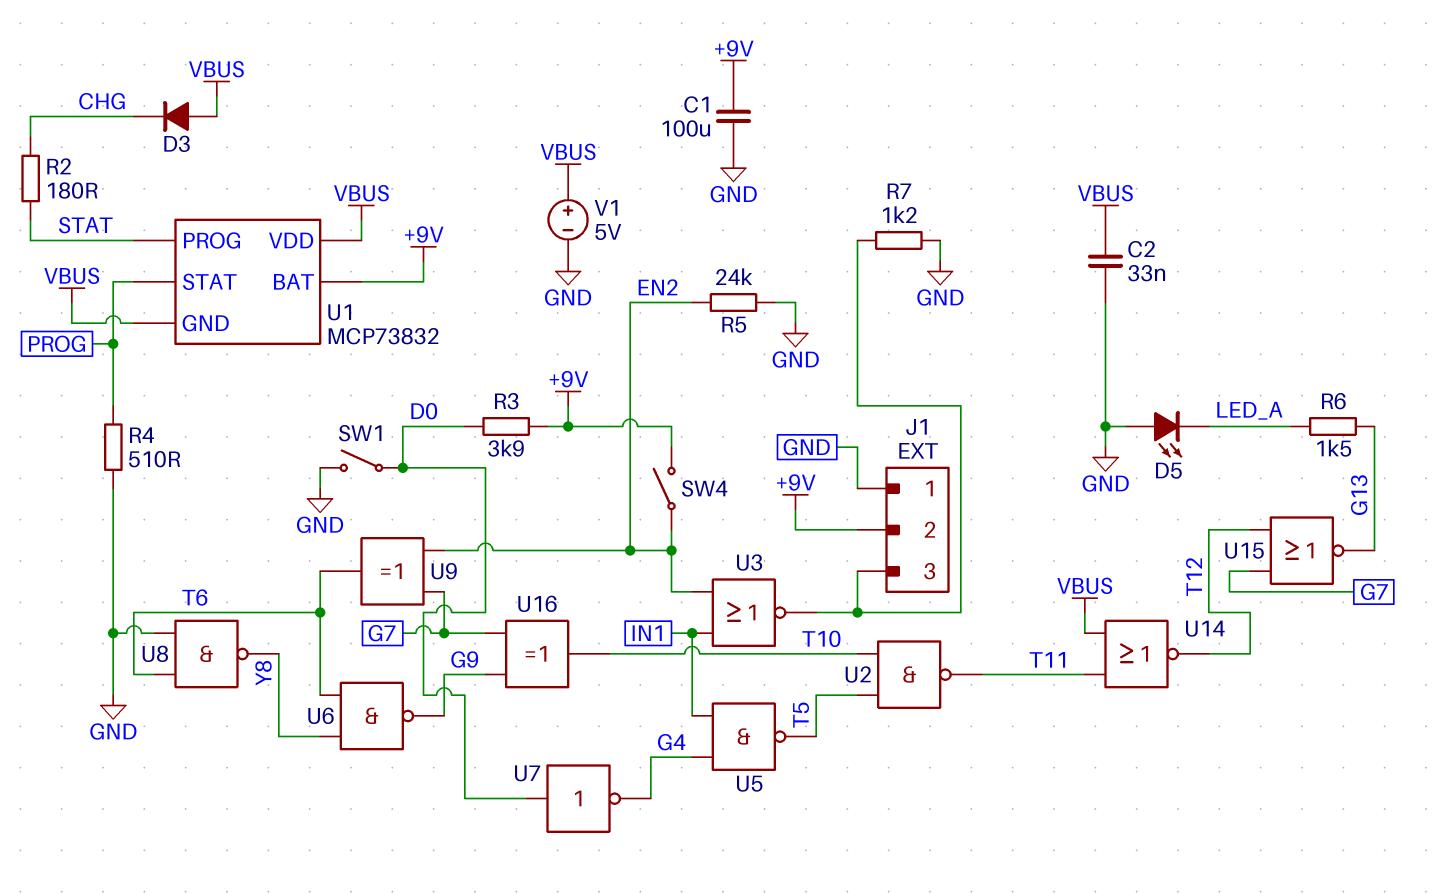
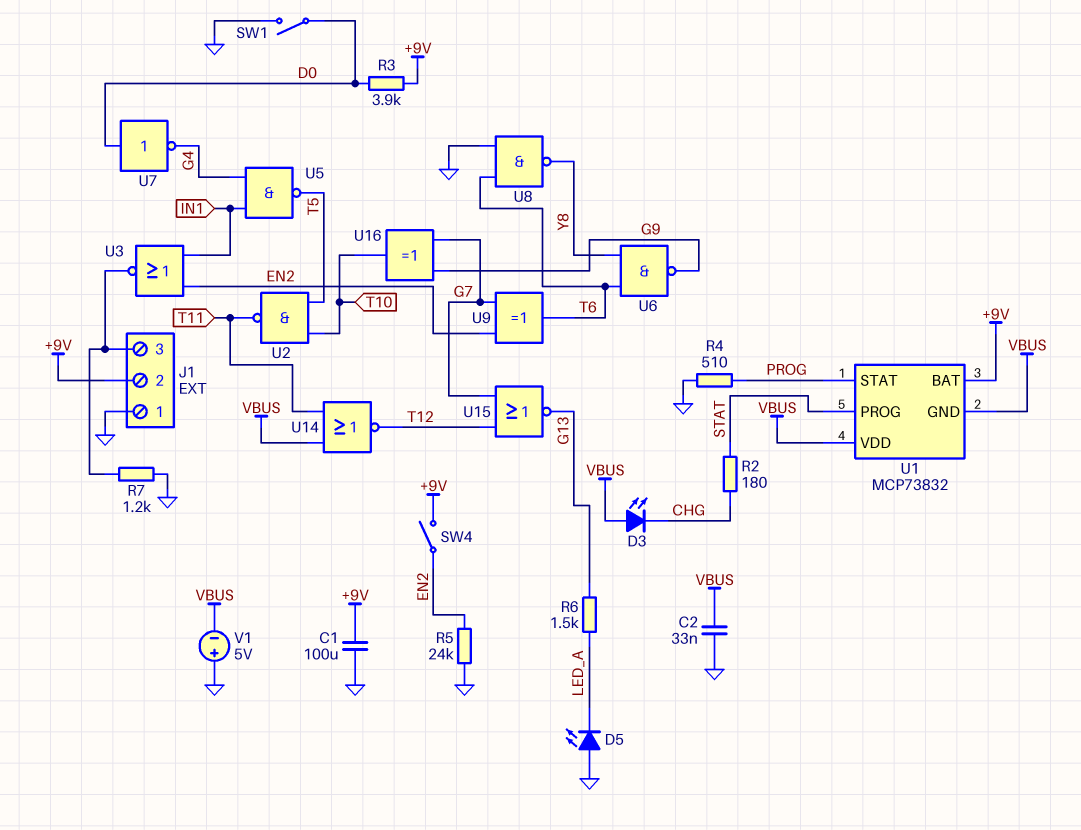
D3: diode (A VBUS, K CHG) -> LED (A VBUS, K CHG)
V1: 5V (plus VBUS, minus GND) -> 5V (plus GND, minus VBUS)

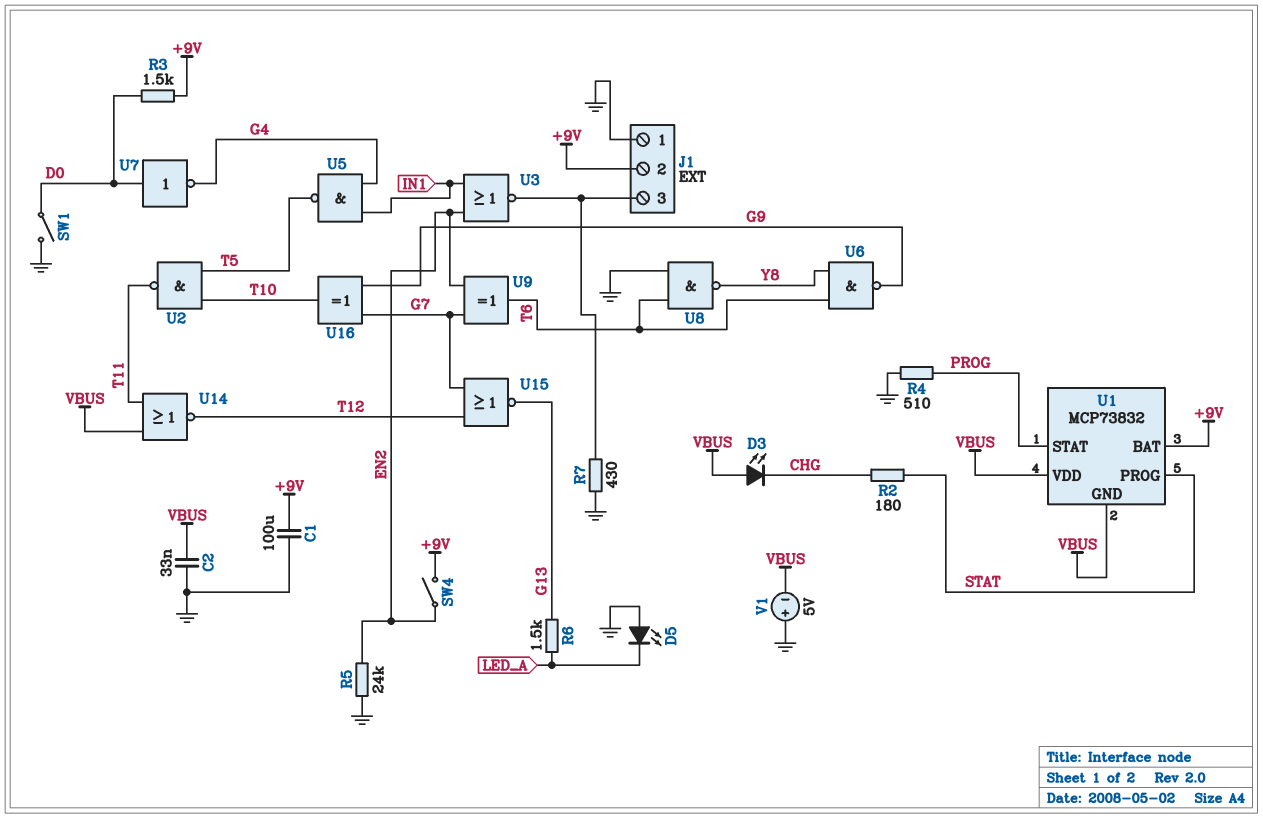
R3: 3.9k (+9V, D0) -> 1.5k (+9V, D0)
R7: 1.2k (GND, J1/3) -> 430 (GND, J1/3)

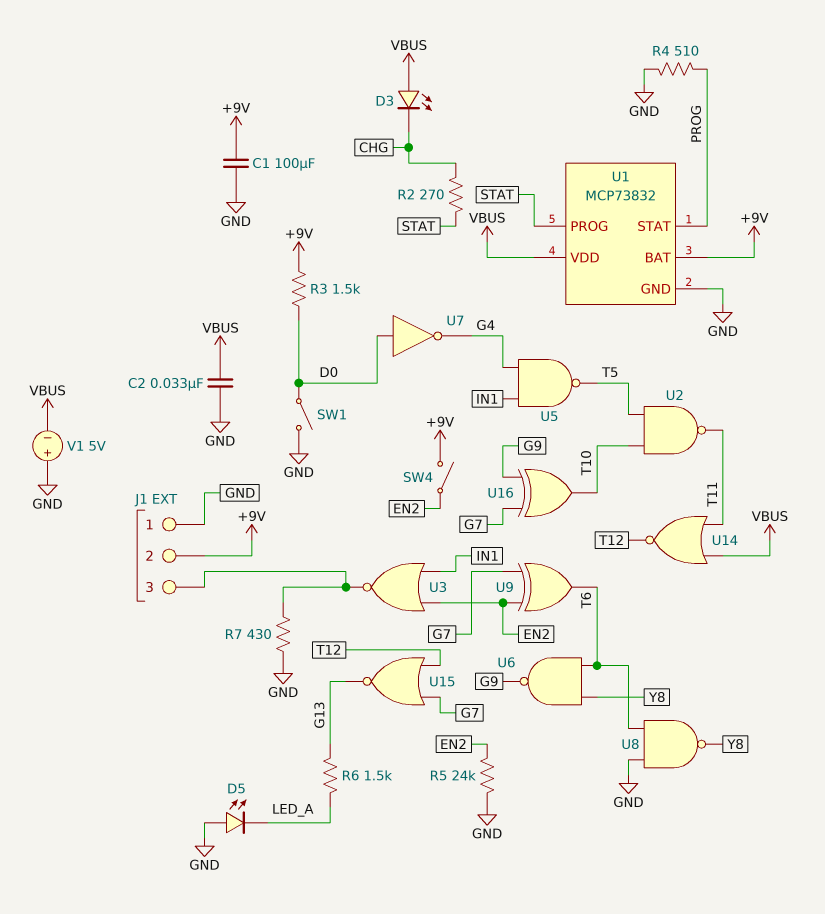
R2: 180 (CHG, STAT) -> 270 (CHG, STAT)
U1 pin GND: VBUS -> GND

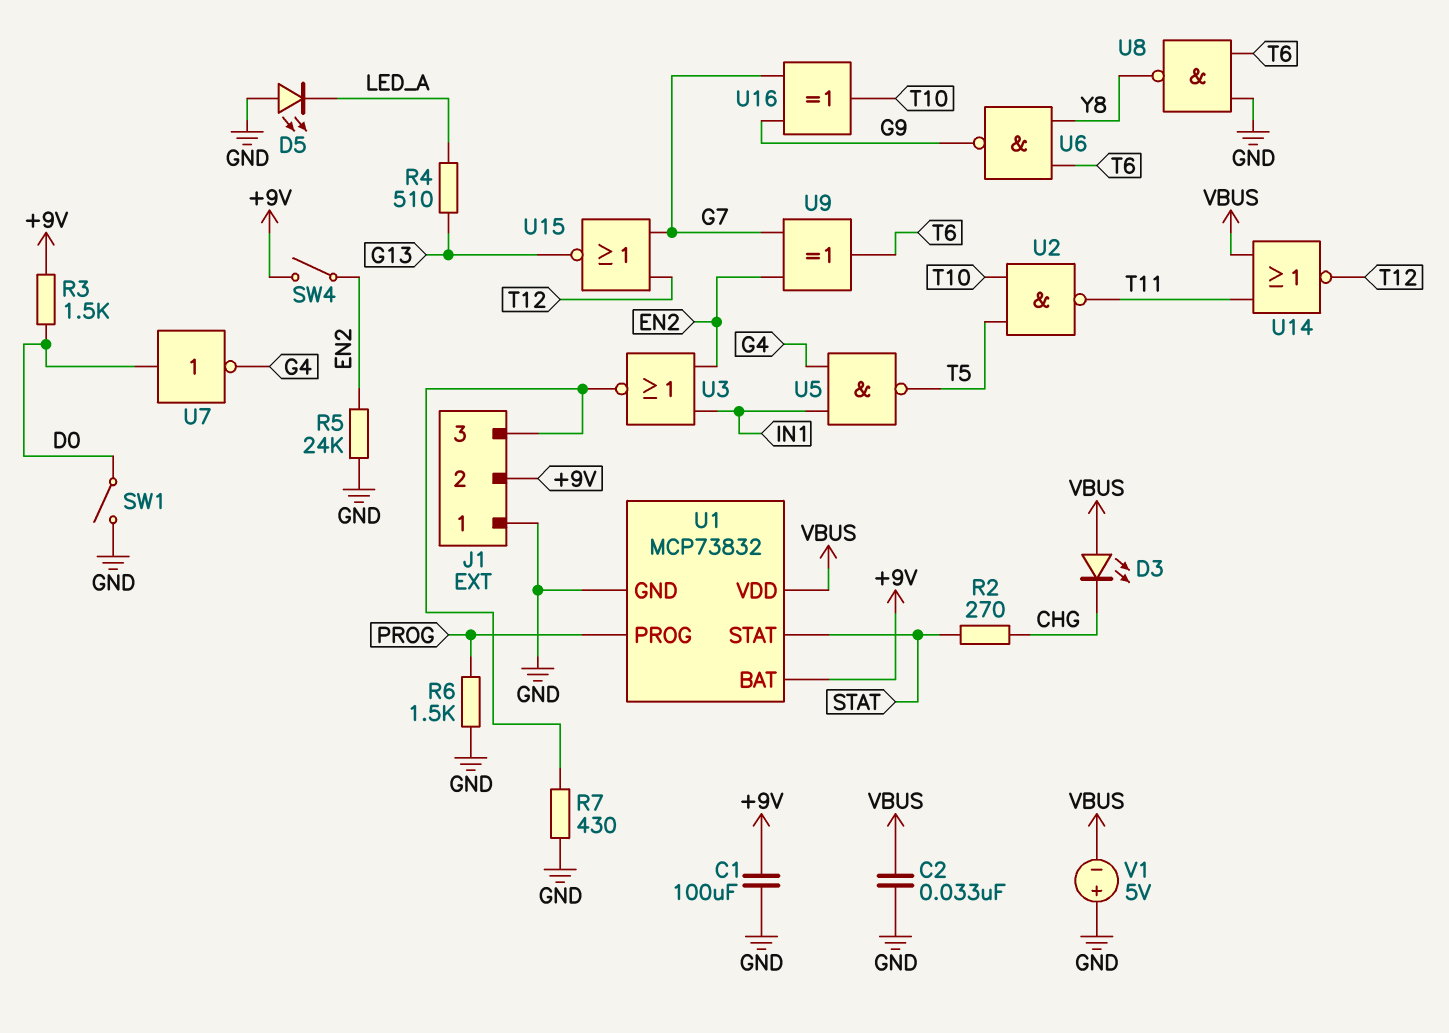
R4: 510 (GND, PROG) -> 510 (G13, LED_A)
R6: 1.5k (G13, LED_A) -> 1.5k (GND, PROG)
U1 pin PROG: STAT -> PROG
U1 pin STAT: PROG -> STAT

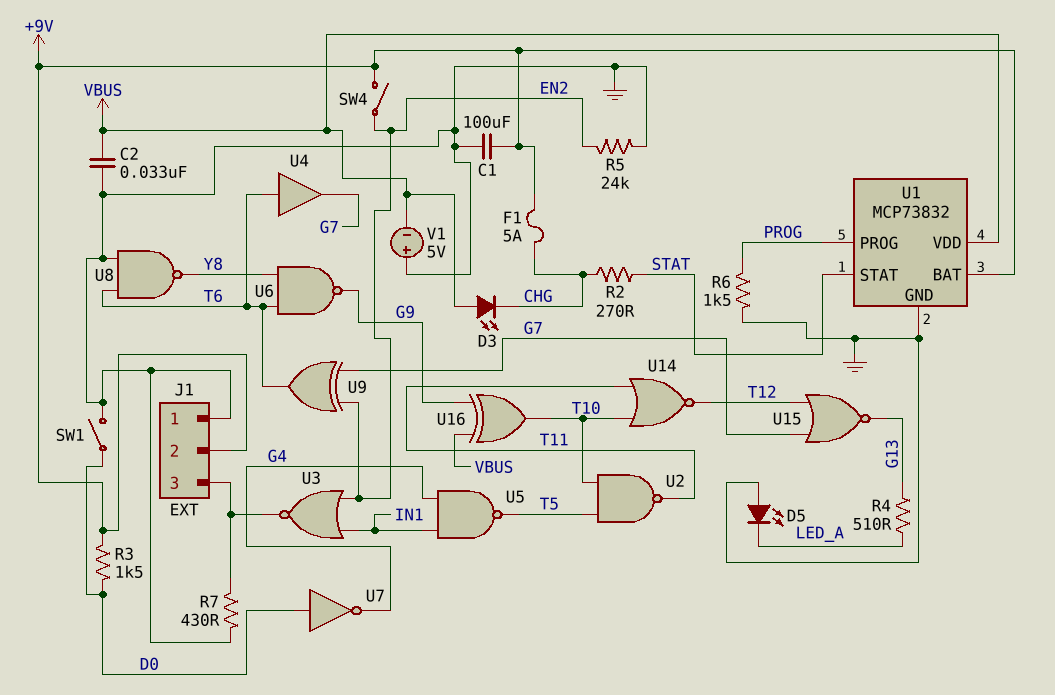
F1: none -> 5A (+9V, CHG)
U4: none -> buffer (in T6, out G7)
U14: NOR (in T11, in VBUS, out T12) -> NOR (in T10, in T11, out T12)
U16: XOR (in G7, in G9, out T10) -> XOR (in G9, in VBUS, out T10)

